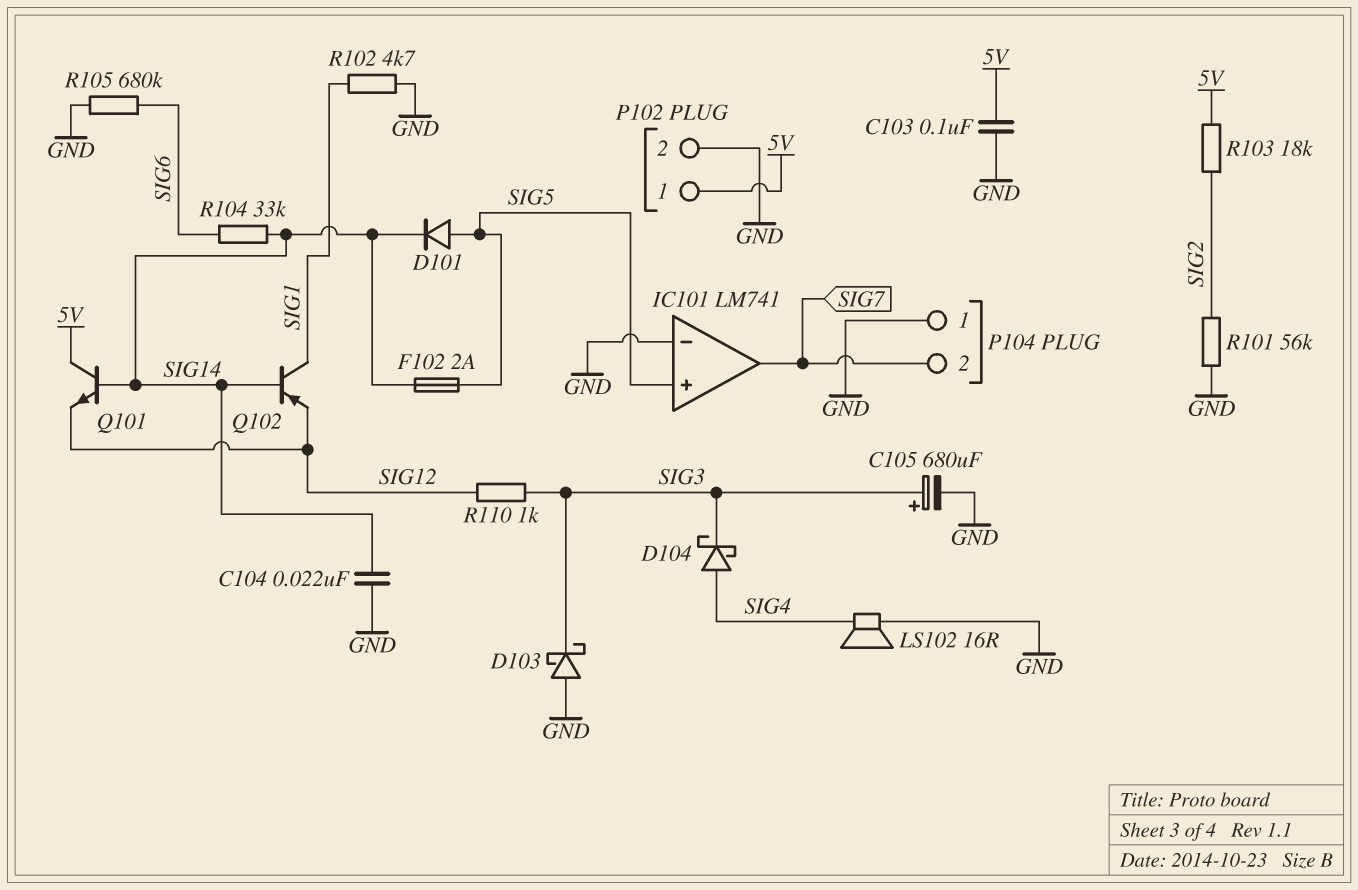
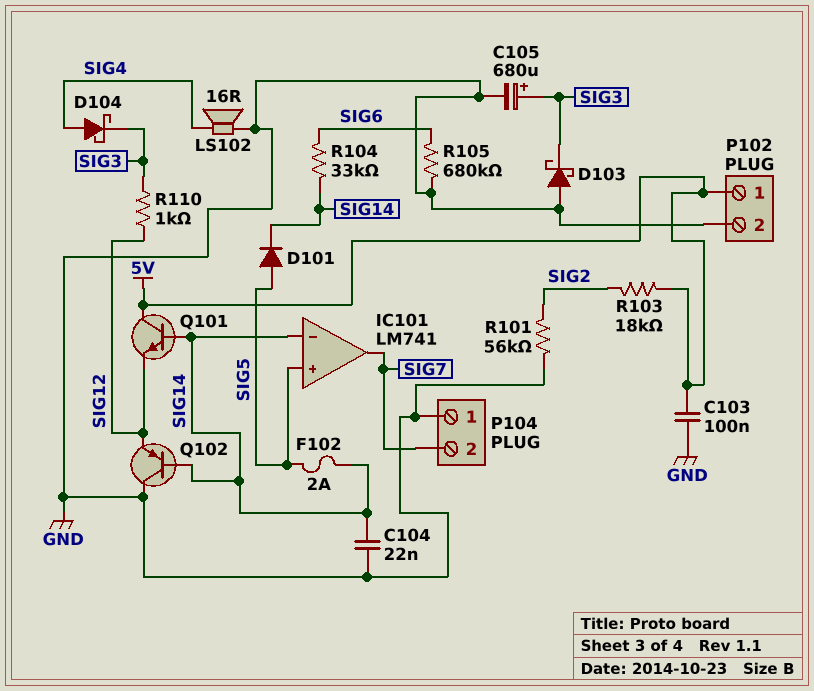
IC101 pin in-: GND -> SIG14
Q102: PNP (B SIG14, C SIG1, E SIG12) -> PNP (B SIG14, C GND, E SIG12)
R102: 4.7k (GND, SIG1) -> none

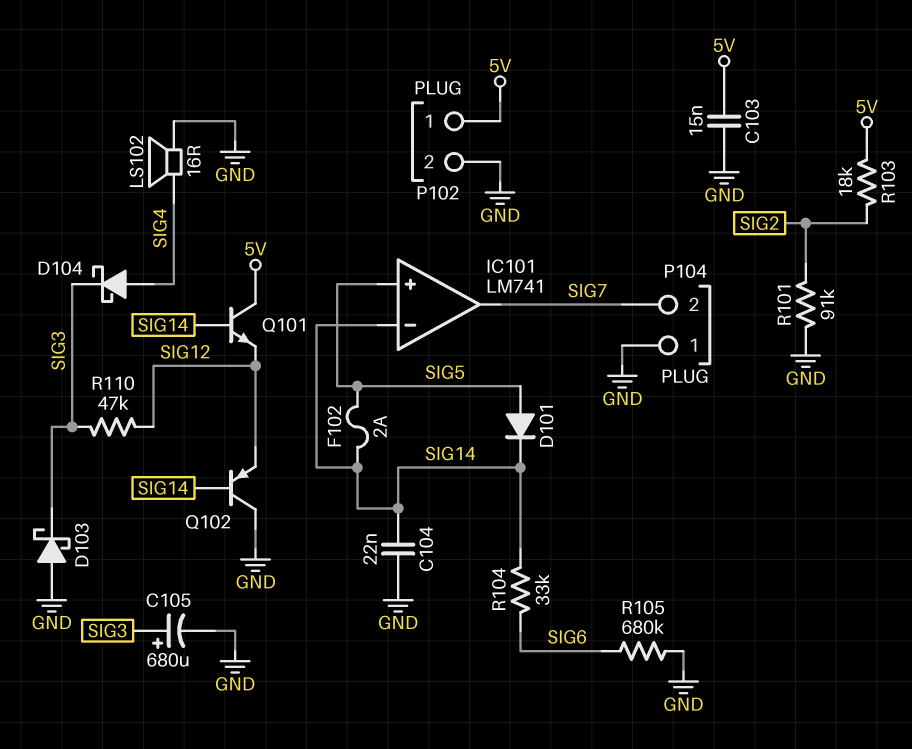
C103: 100nF (5V, GND) -> 15nF (5V, GND)
R101: 56k (GND, SIG2) -> 91k (GND, SIG2)
R110: 1k (SIG3, SIG12) -> 47k (SIG3, SIG12)

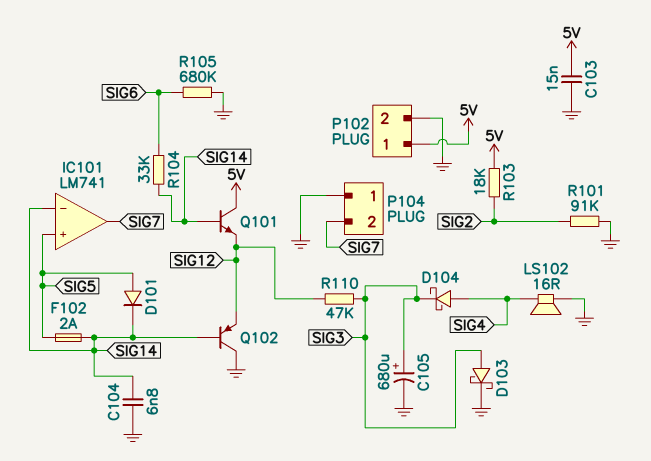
C104: 22nF (GND, SIG14) -> 6.8nF (GND, SIG14)
D103: schottky (A GND, K SIG3) -> schottky (A SIG3, K GND)

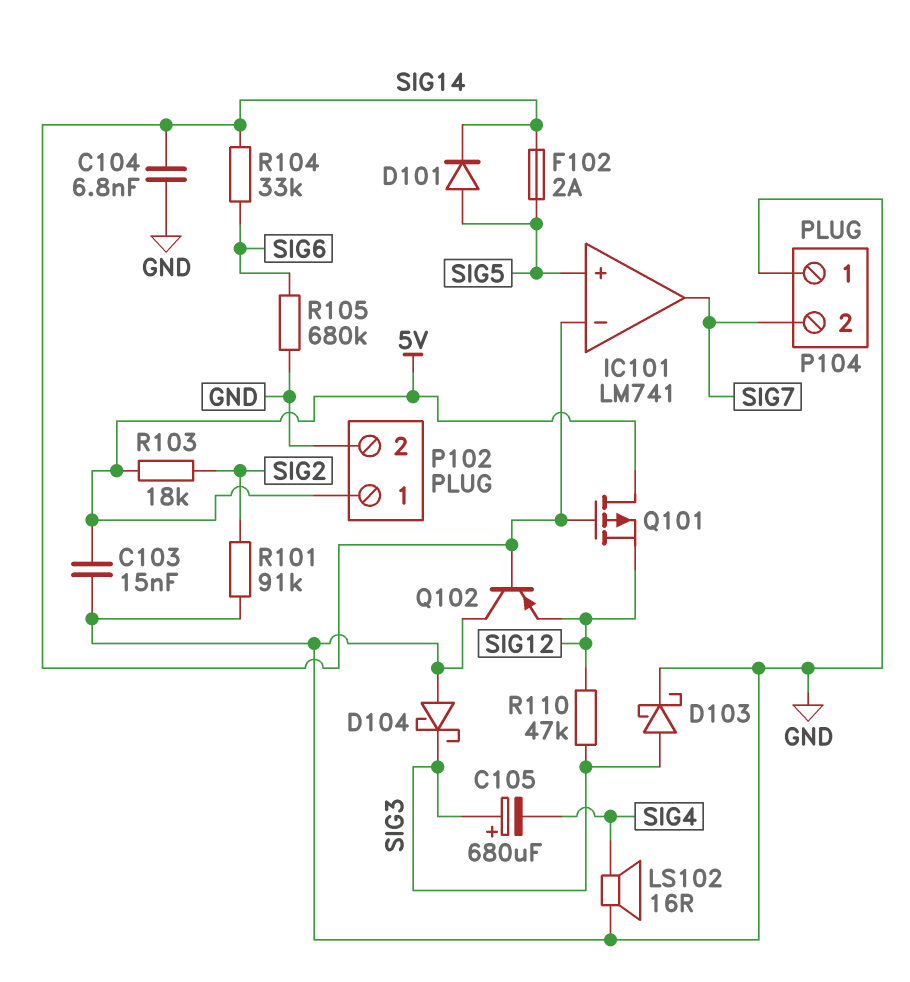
C105: 680uF (plus SIG3, minus GND) -> 680uF (plus SIG3, minus SIG4)
D104: schottky (A SIG4, K SIG3) -> schottky (A GND, K SIG3)
Q101: NPN (B SIG14, C 5V, E SIG12) -> PMOS (G SIG14, D 5V, S SIG12)

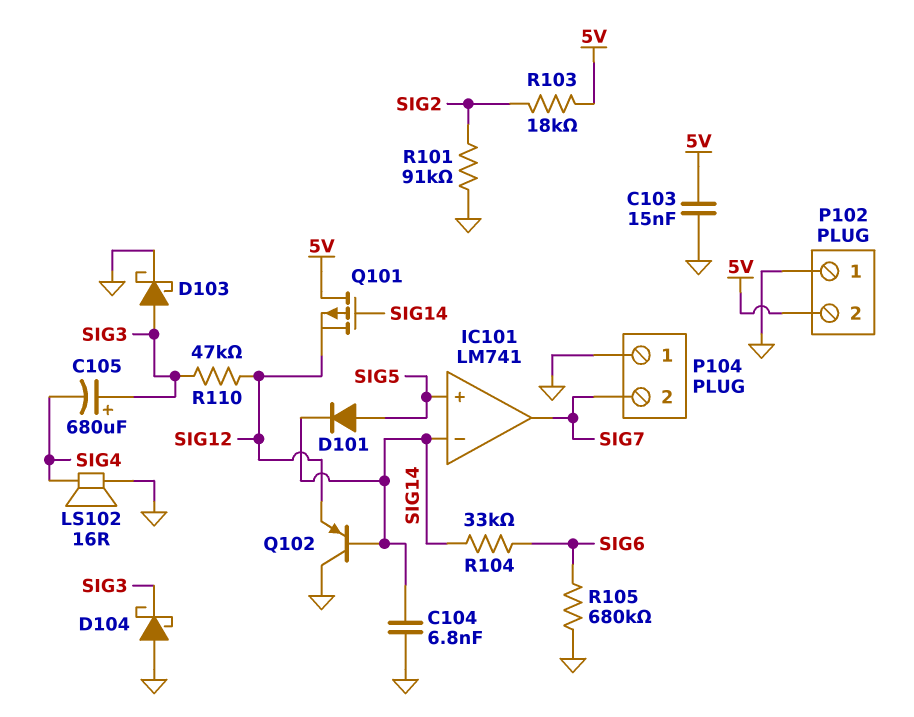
F102: 2A (SIG5, SIG14) -> none
P102 pin 1: 5V -> GND
P102 pin 2: GND -> 5V

